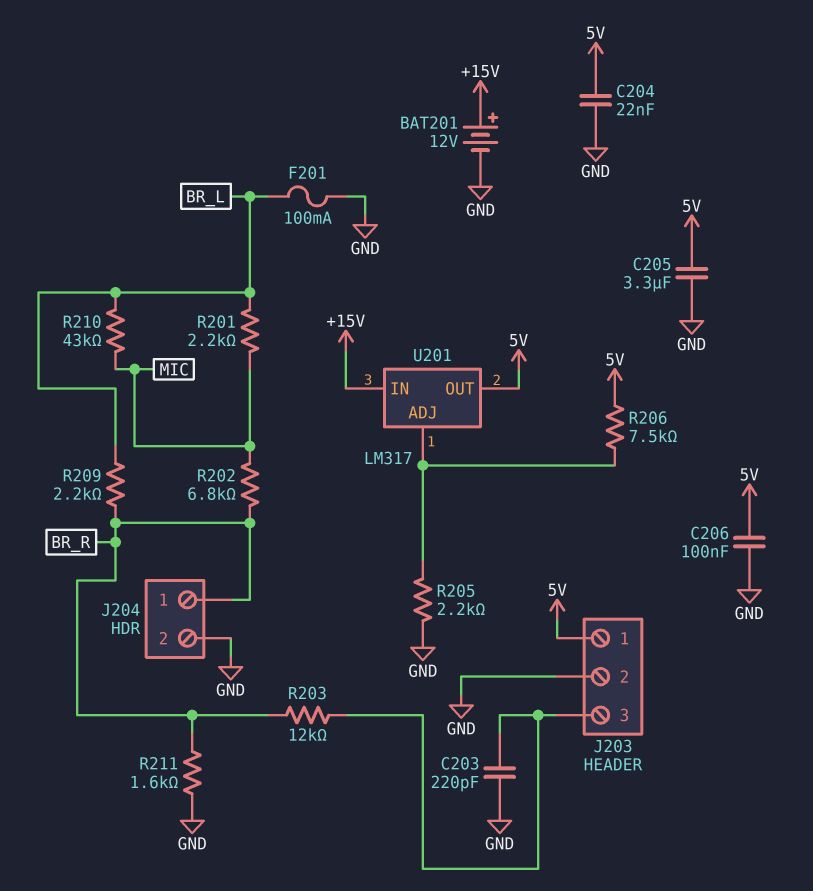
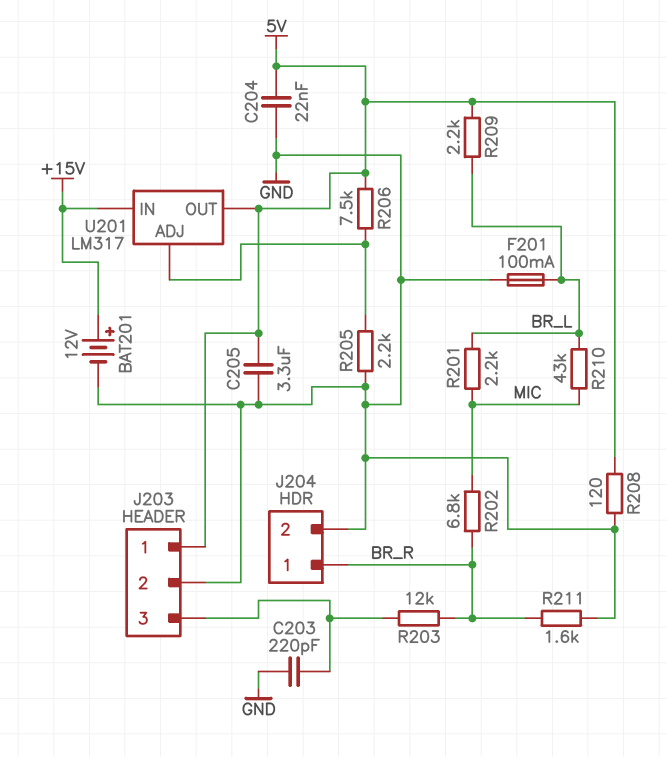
C206: 100nF (5V, GND) -> none
R208: none -> 120 (5V, GND)
R209: 2.2k (BR_L, BR_R) -> 2.2k (5V, BR_L)

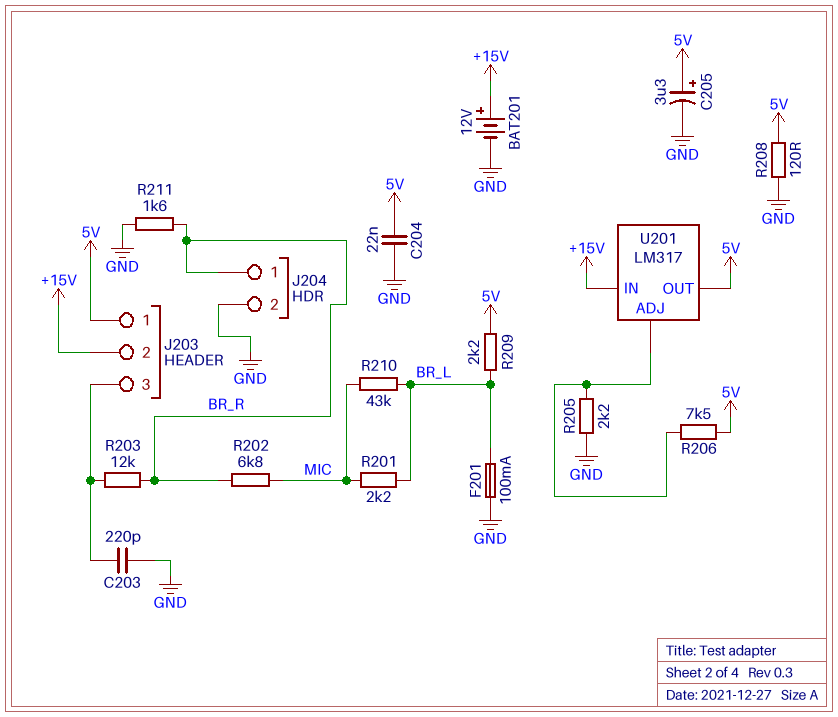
C205: 3.3uF (5V, GND) -> 3.3uF (plus 5V, minus GND)
J203 pin 2: GND -> +15V

